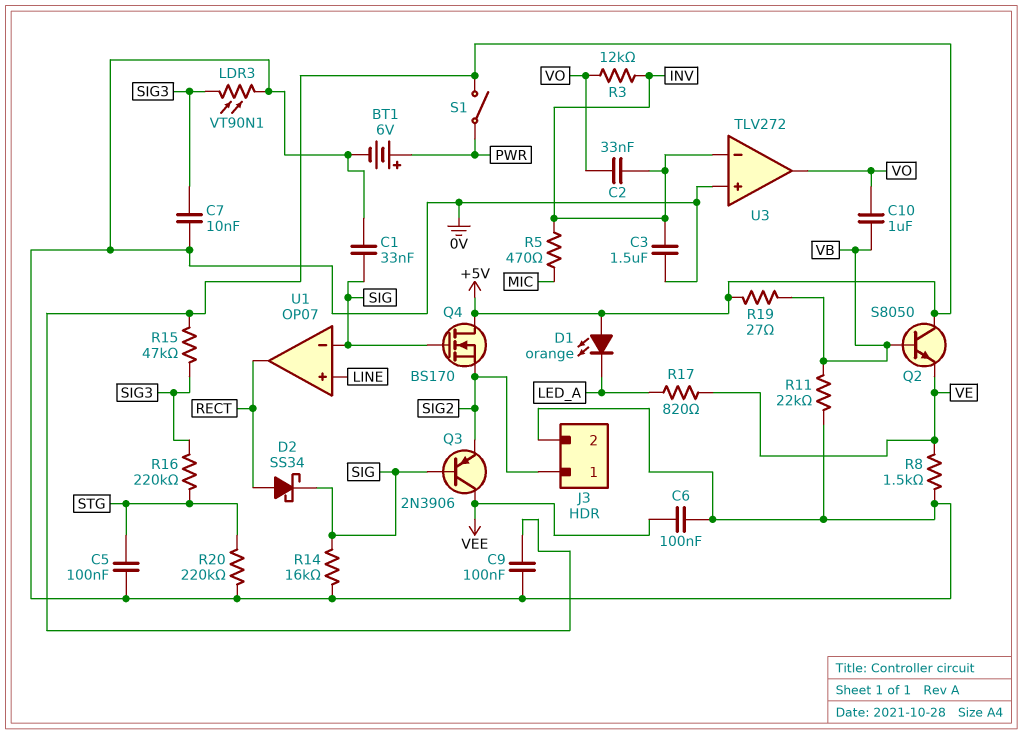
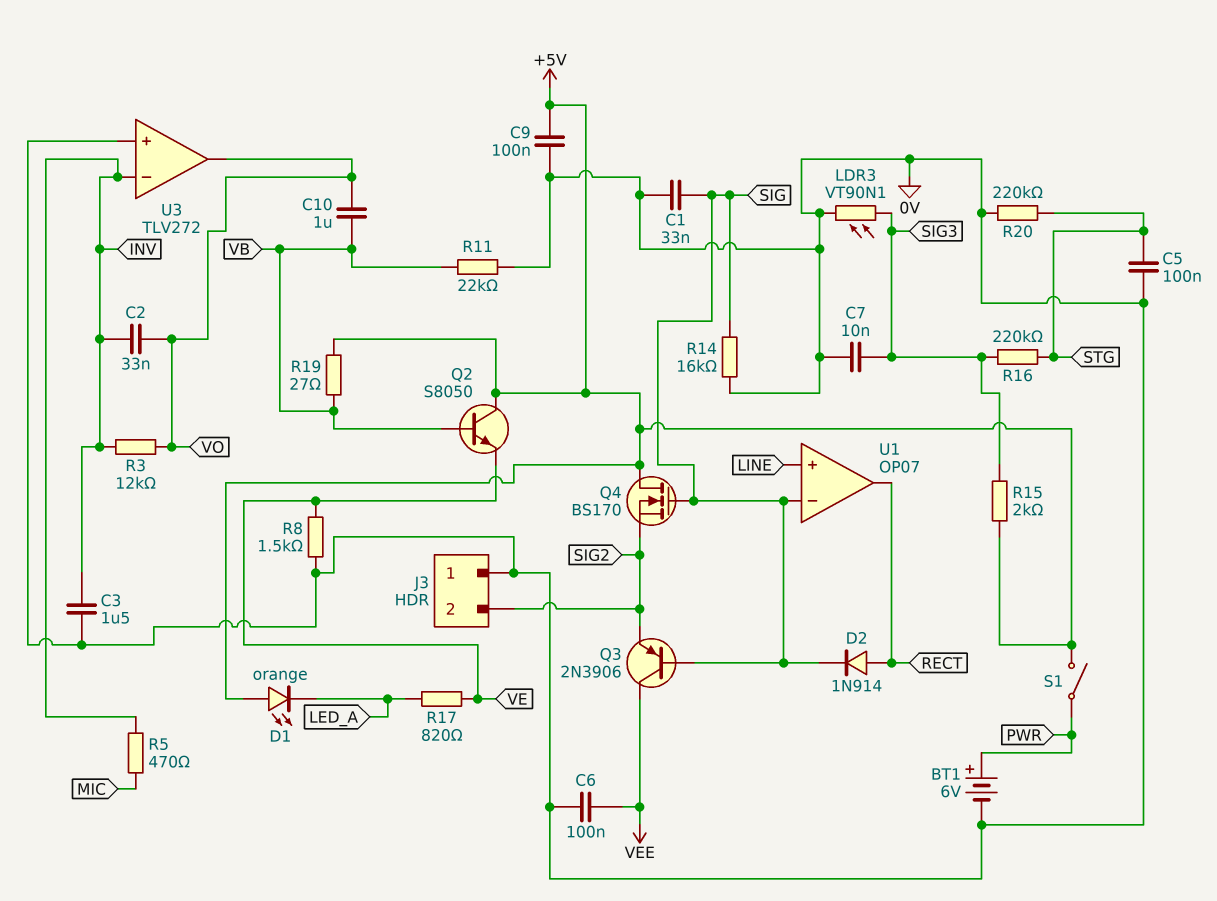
D2: schottky SS34 (A RECT, K SIG) -> diode 1N914 (A RECT, K SIG)
J3 pin 1: SIG2 -> 0V
J3 pin 2: 0V -> SIG2
R15: 47k (+5V, SIG3) -> 2k (+5V, SIG3)

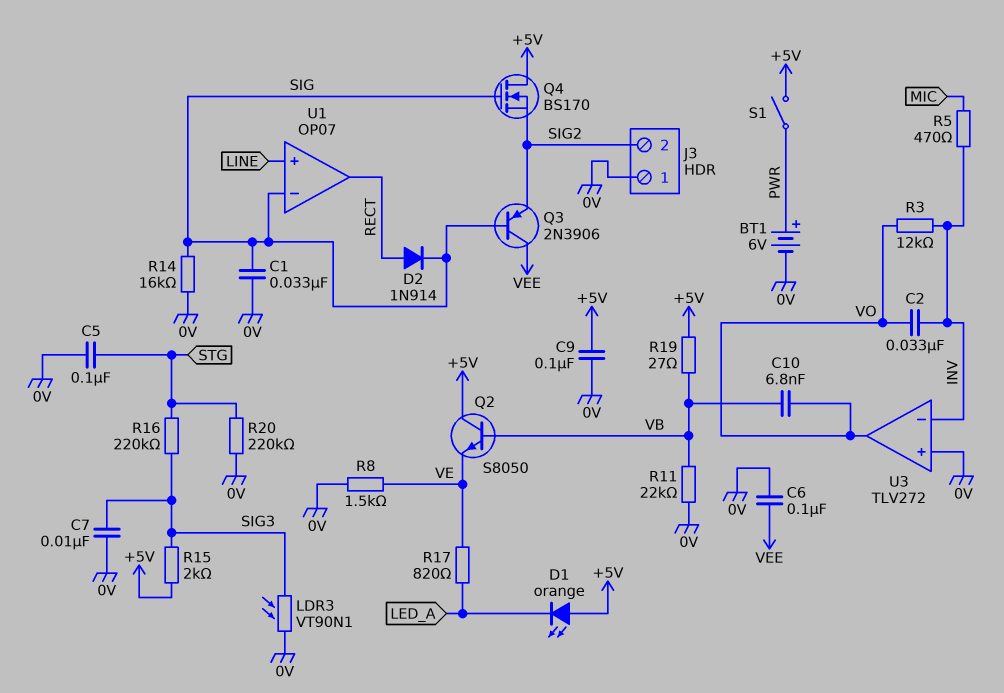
C3: 1.5uF (0V, INV) -> none
C10: 1uF (VB, VO) -> 6.8nF (VB, VO)

